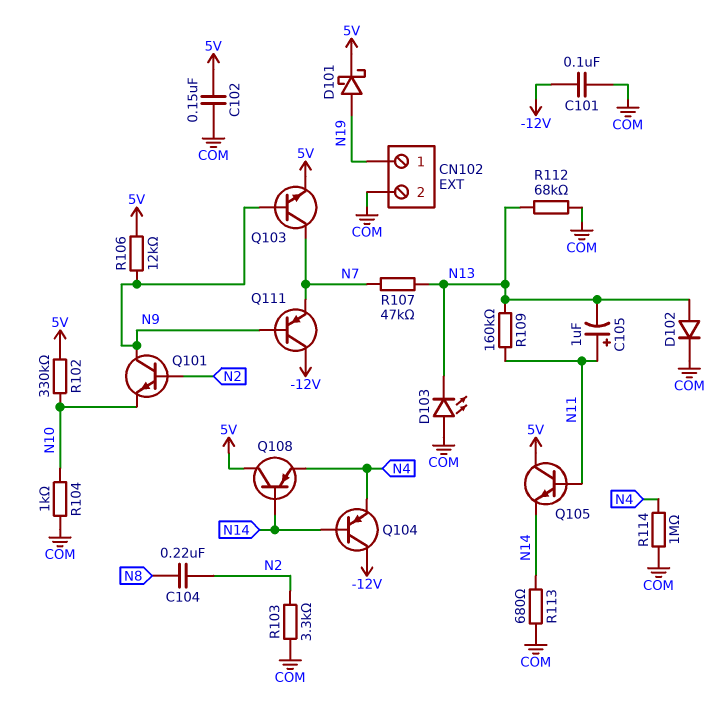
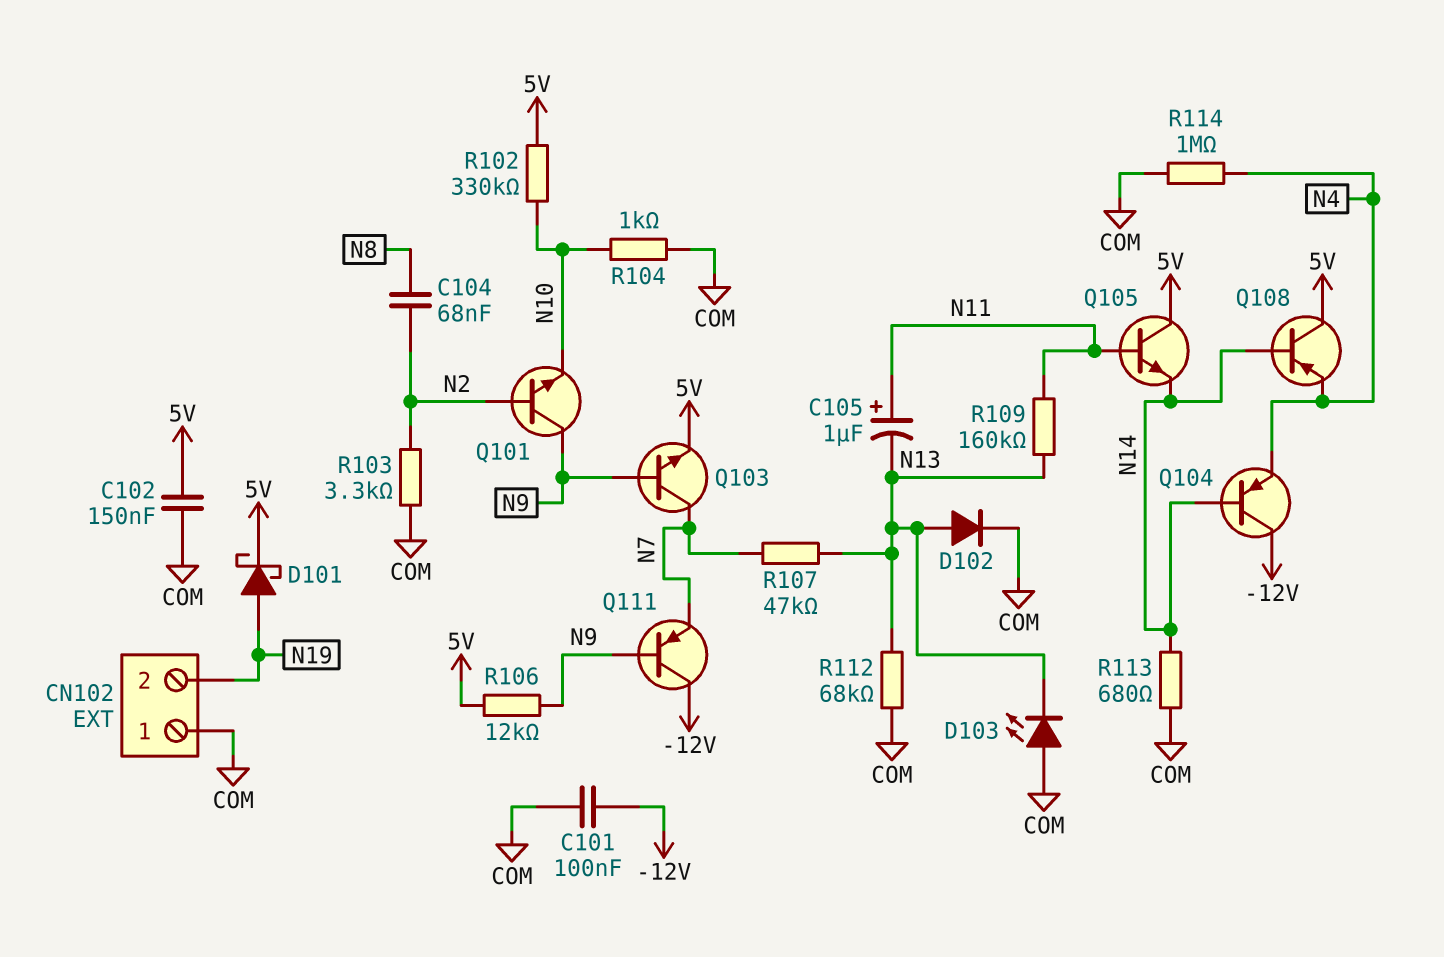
C104: 220nF (N2, N8) -> 68nF (N2, N8)
CN102 pin 1: N19 -> COM
CN102 pin 2: COM -> N19

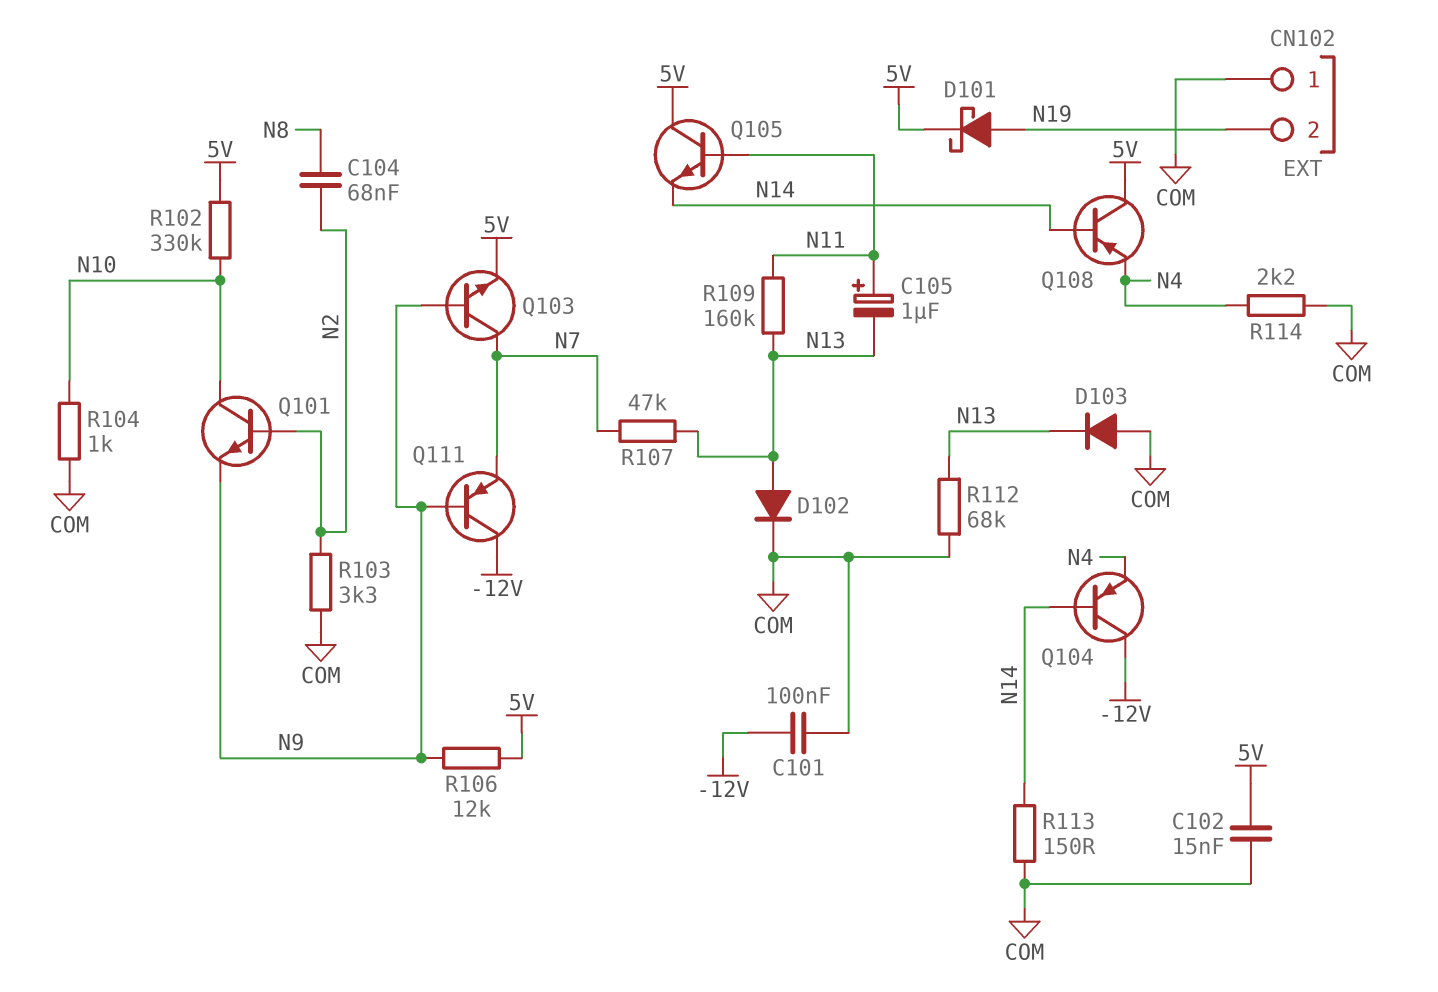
C102: 150nF (5V, COM) -> 15nF (5V, COM)
D103: LED (A COM, K N13) -> diode (A COM, K N13)
Q101: NPN (B N2, C N9, E N10) -> NPN (B N2, C N10, E N9)
R113: 680 (COM, N14) -> 150 (COM, N14)
R114: 1M (COM, N4) -> 2.2k (COM, N4)

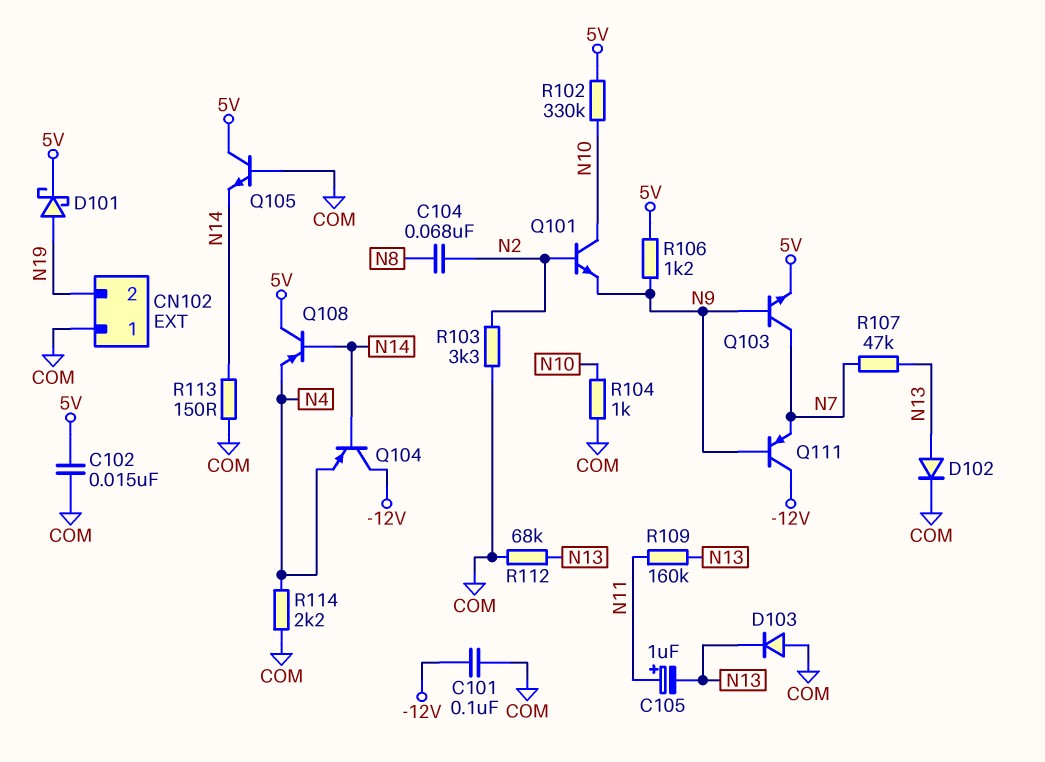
Q105: NPN (B N11, C 5V, E N14) -> NPN (B COM, C 5V, E N14)
R106: 12k (5V, N9) -> 1.2k (5V, N9)

